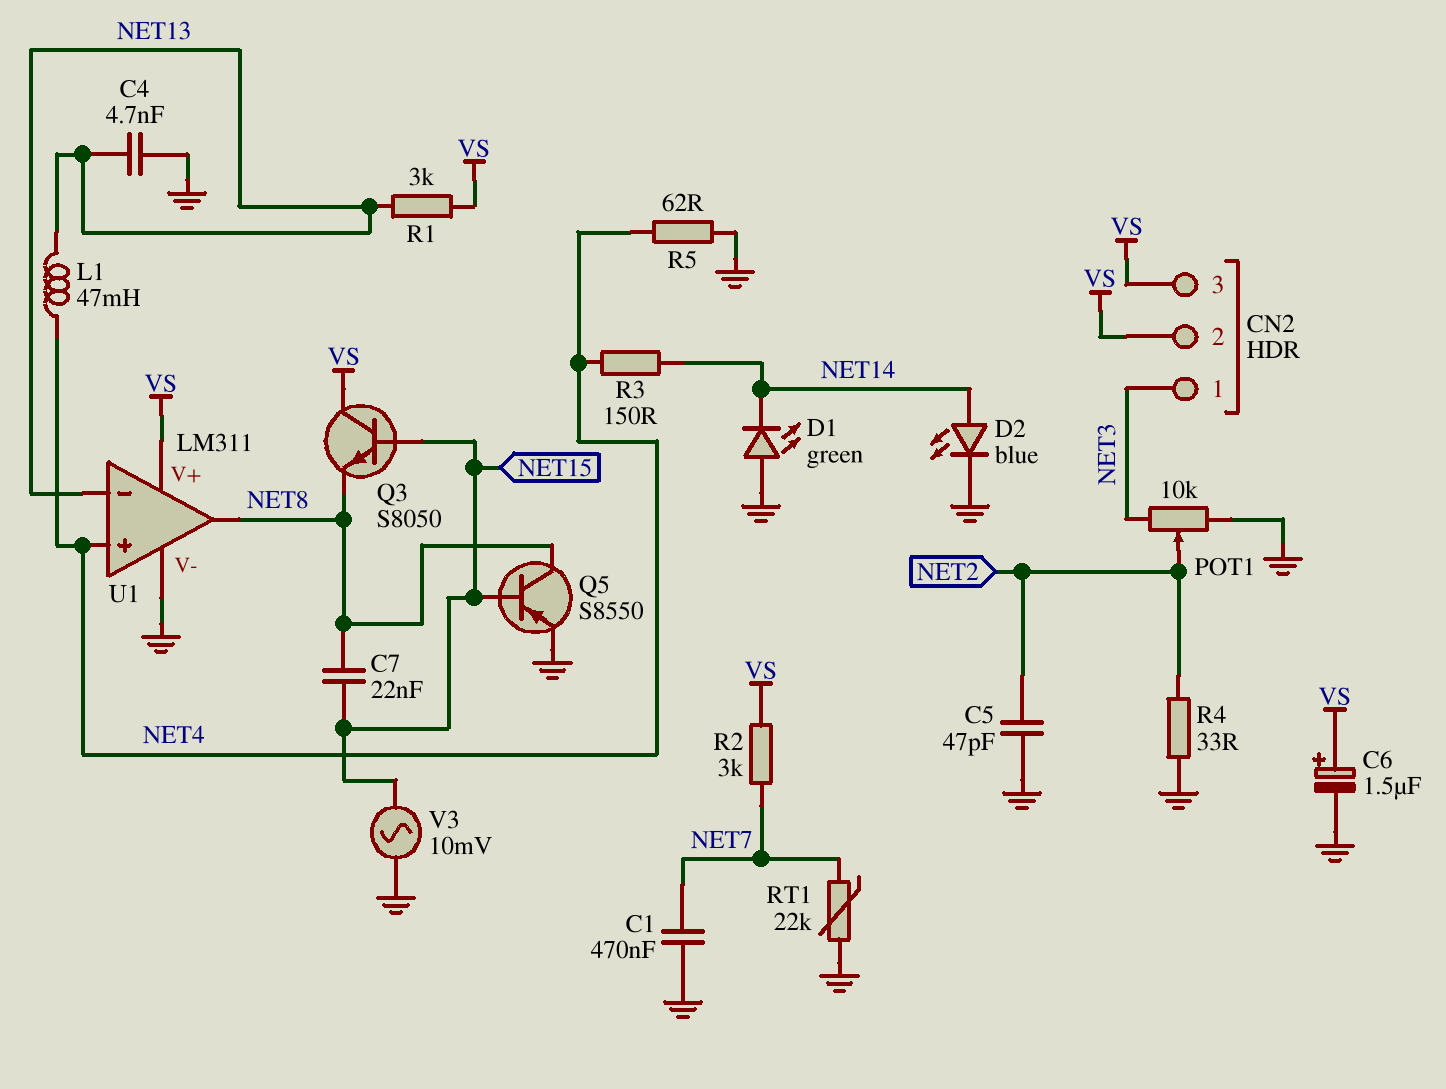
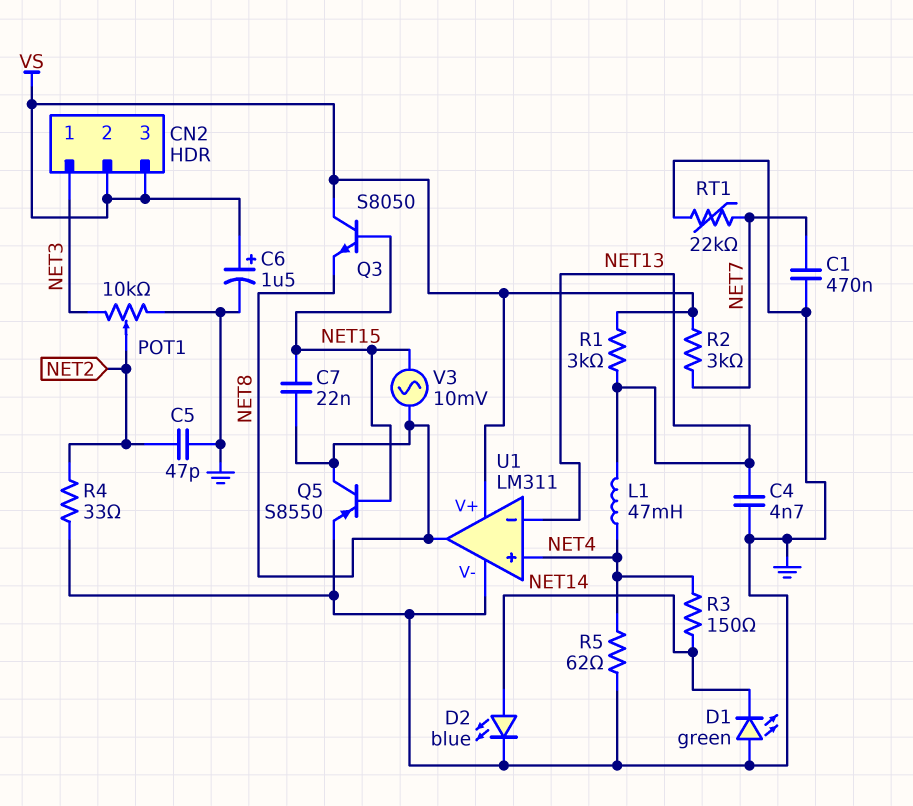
V3: AC 10mV (GND, NET15) -> AC 10mV (NET8, NET15)

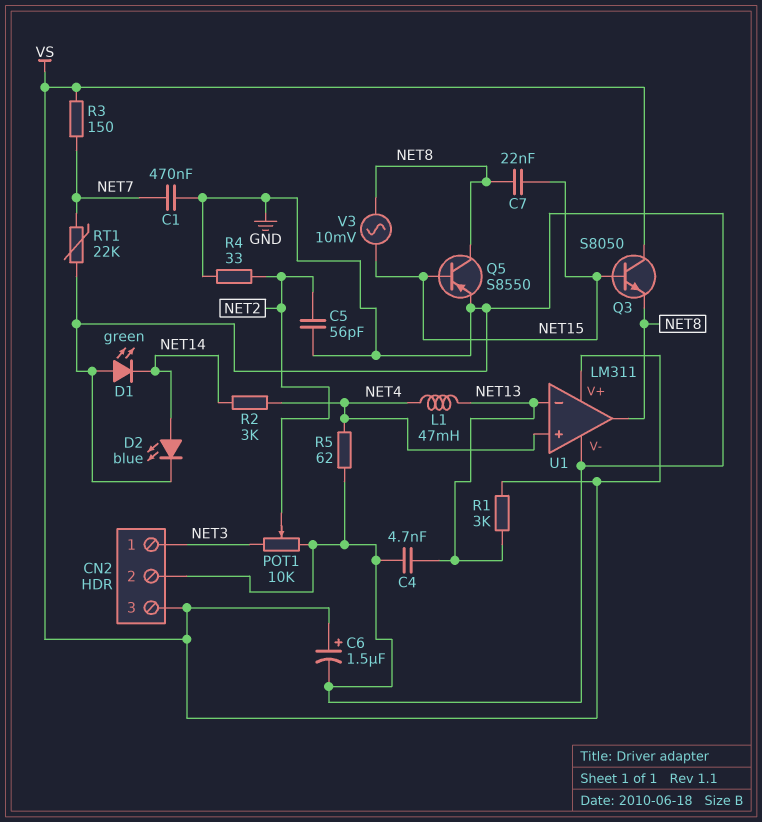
C5: 47pF (GND, NET2) -> 56pF (GND, NET2)
CN2 pin 2: VS -> GND
R2: 3k (NET7, VS) -> 3k (NET4, NET14)
R3: 150 (NET4, NET14) -> 150 (NET7, VS)

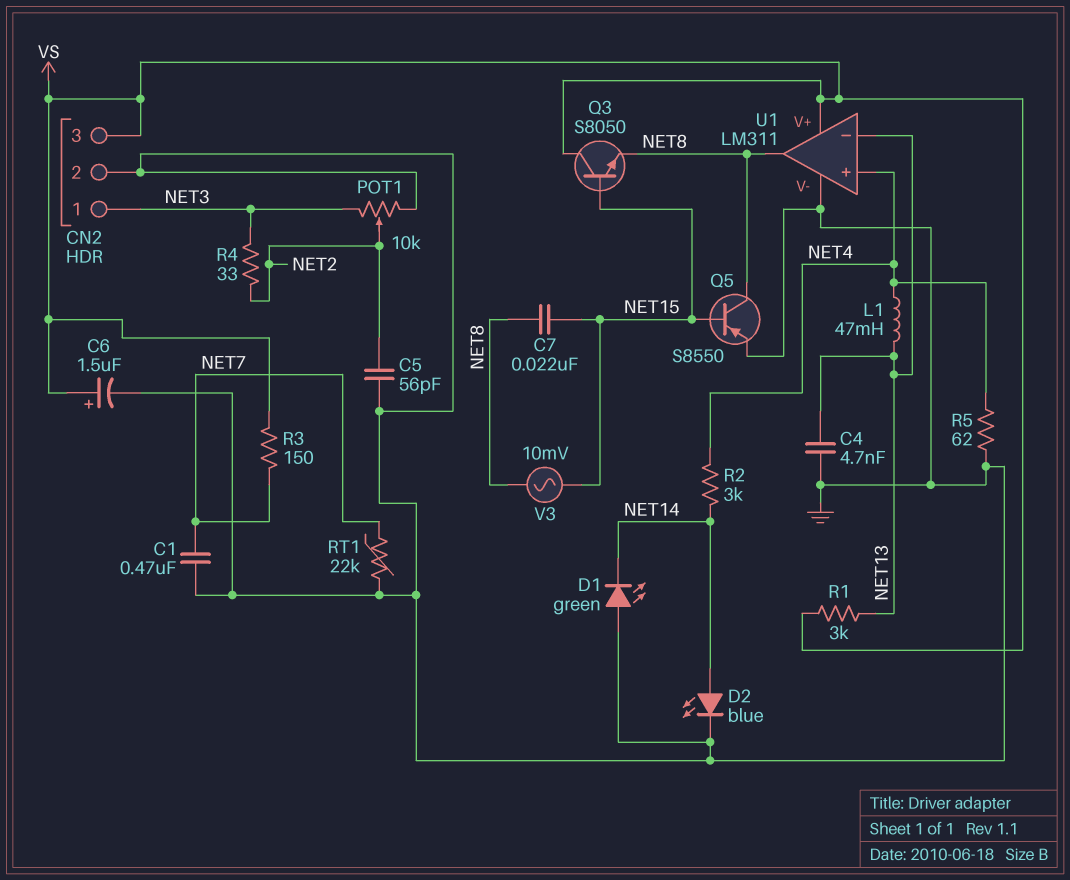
R4: 33 (GND, NET2) -> 33 (NET2, NET3)

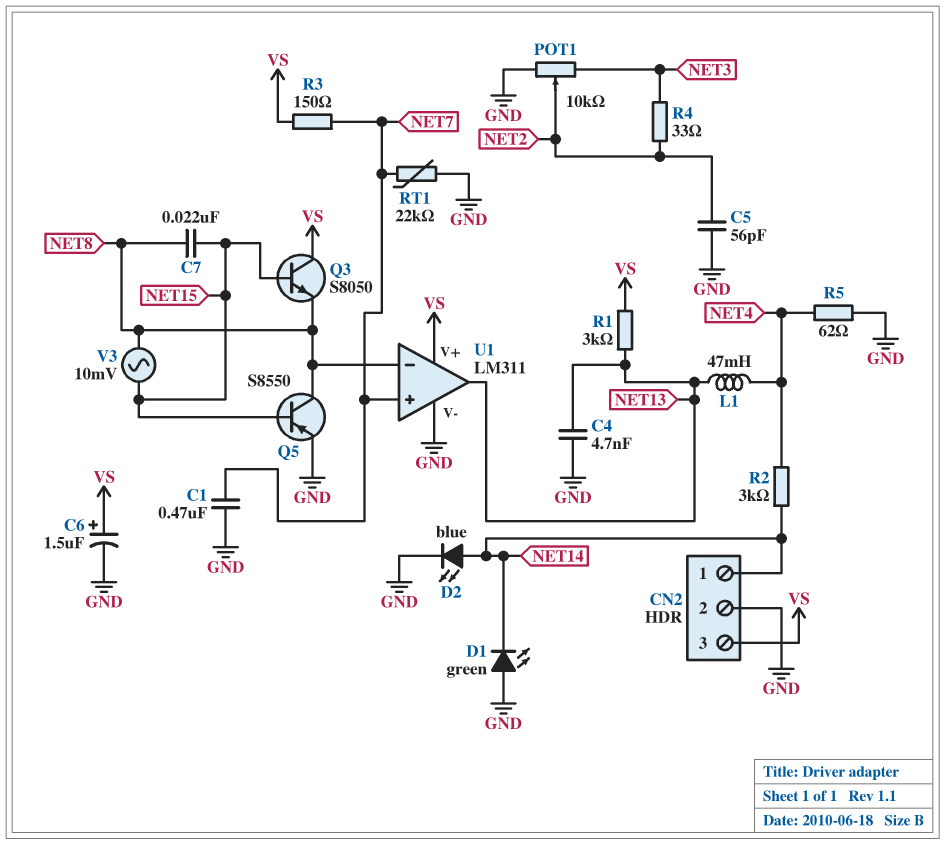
CN2 pin 1: NET3 -> NET14
U1 pin in+: NET4 -> NET7
U1 pin in-: NET13 -> NET8
U1 pin out: NET8 -> NET13

